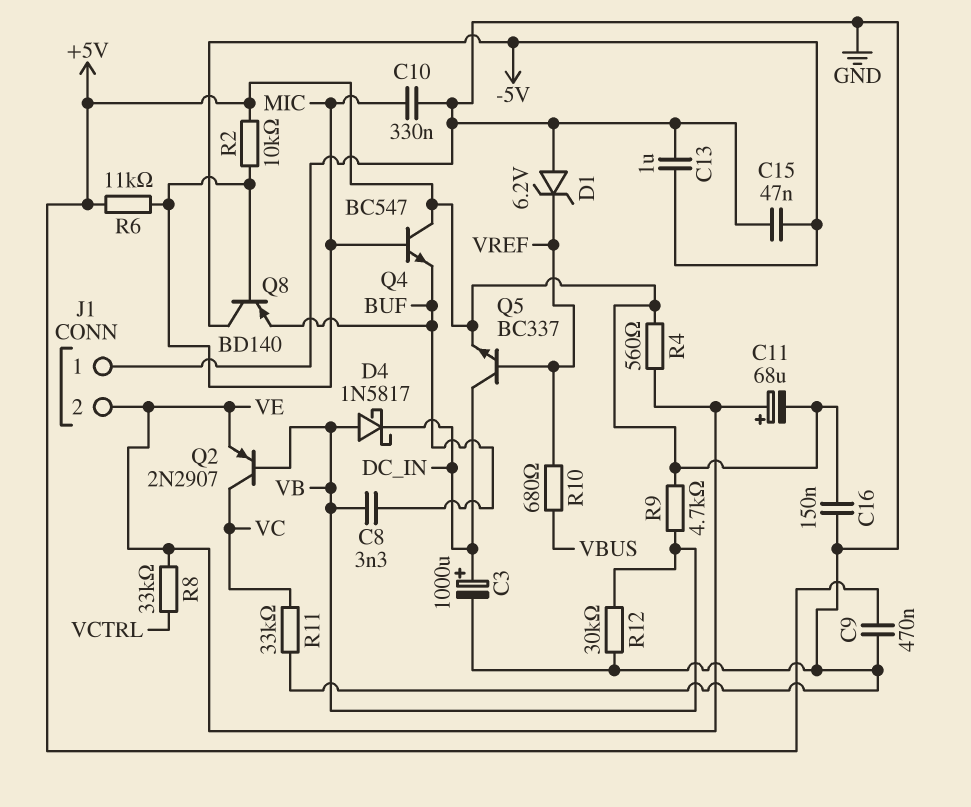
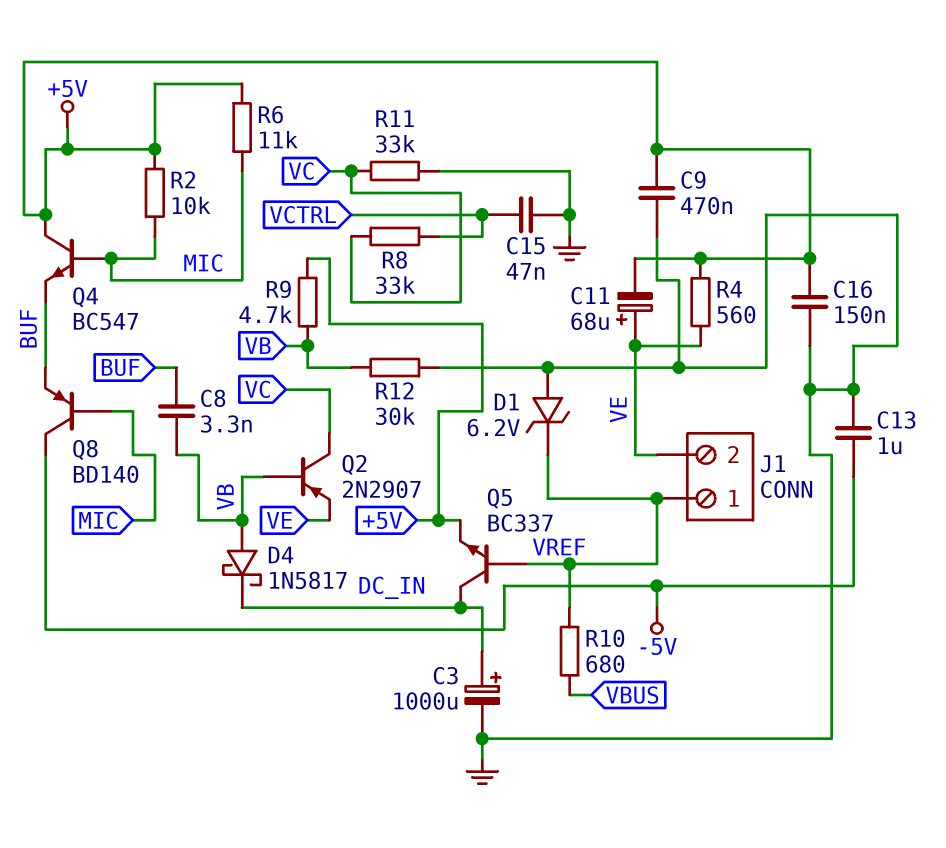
C10: 330nF (GND, MIC) -> none
C15: 47nF (-5V, GND) -> 47nF (GND, VCTRL)
J1 pin 1: GND -> VREF
R8: 33k (VCTRL, VE) -> 33k (VC, VCTRL)

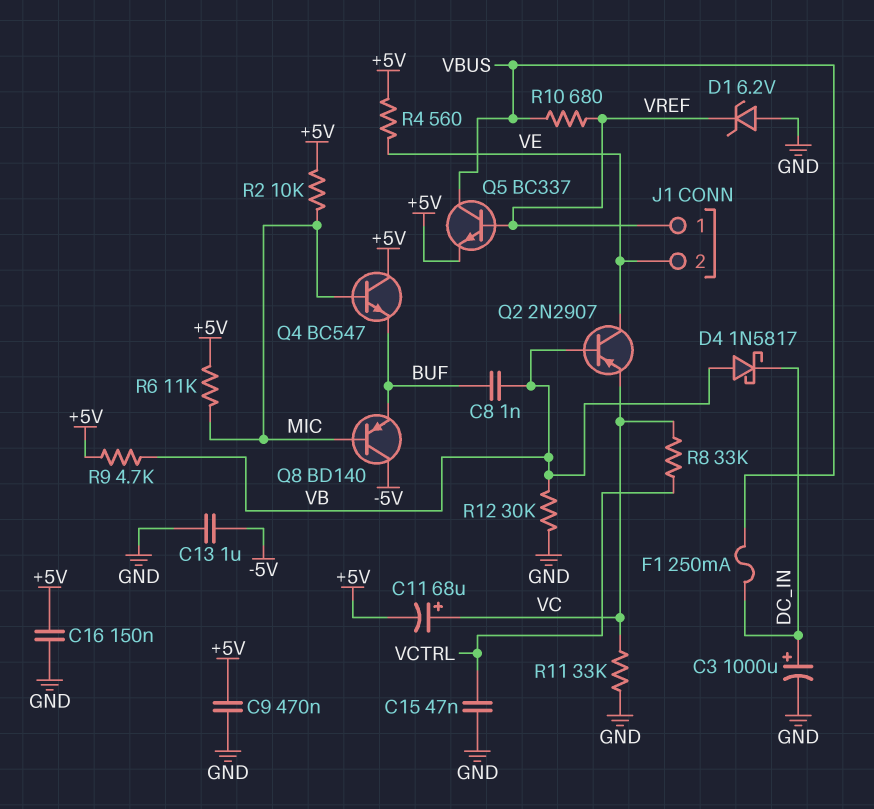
C8: 3.3nF (BUF, VB) -> 1nF (BUF, VB)
C11: 68uF (plus VE, minus +5V) -> 68uF (plus VC, minus +5V)
F1: none -> 250mA (DC_IN, VBUS)
Q2: PNP 2N2907 (B VB, C VC, E VE) -> PNP 2N2907 (B VB, C VE, E VC)
Q5: NPN BC337 (B VREF, C DC_IN, E +5V) -> NPN BC337 (B VREF, C VBUS, E +5V)

